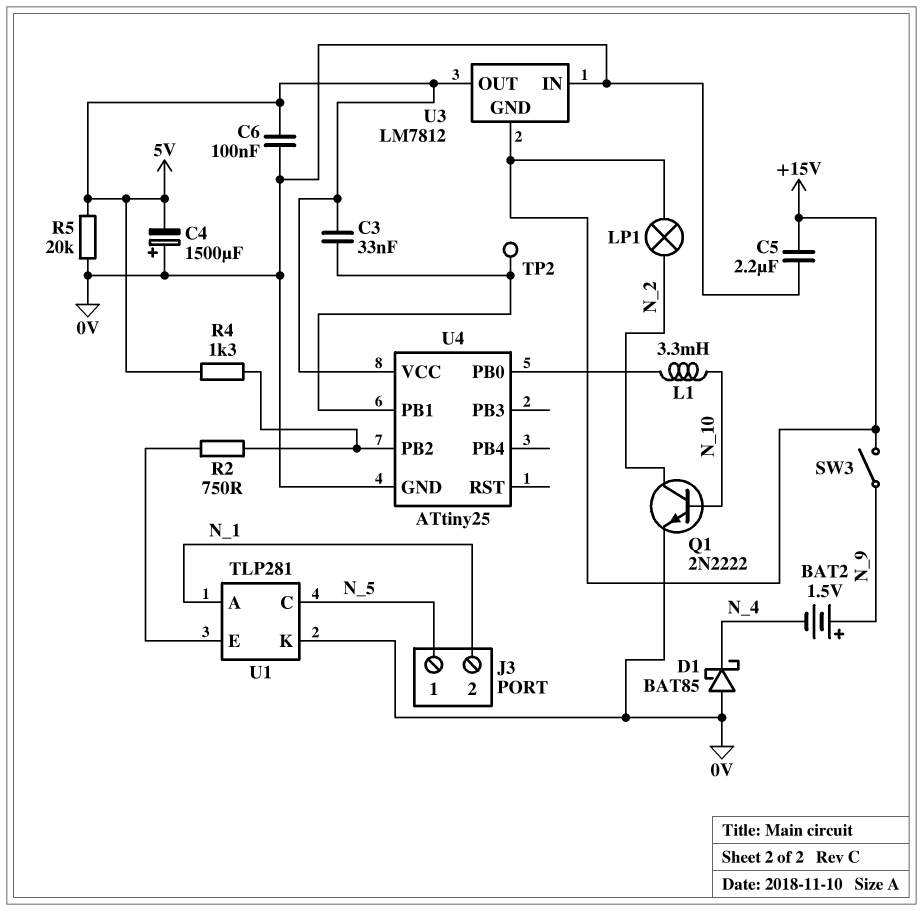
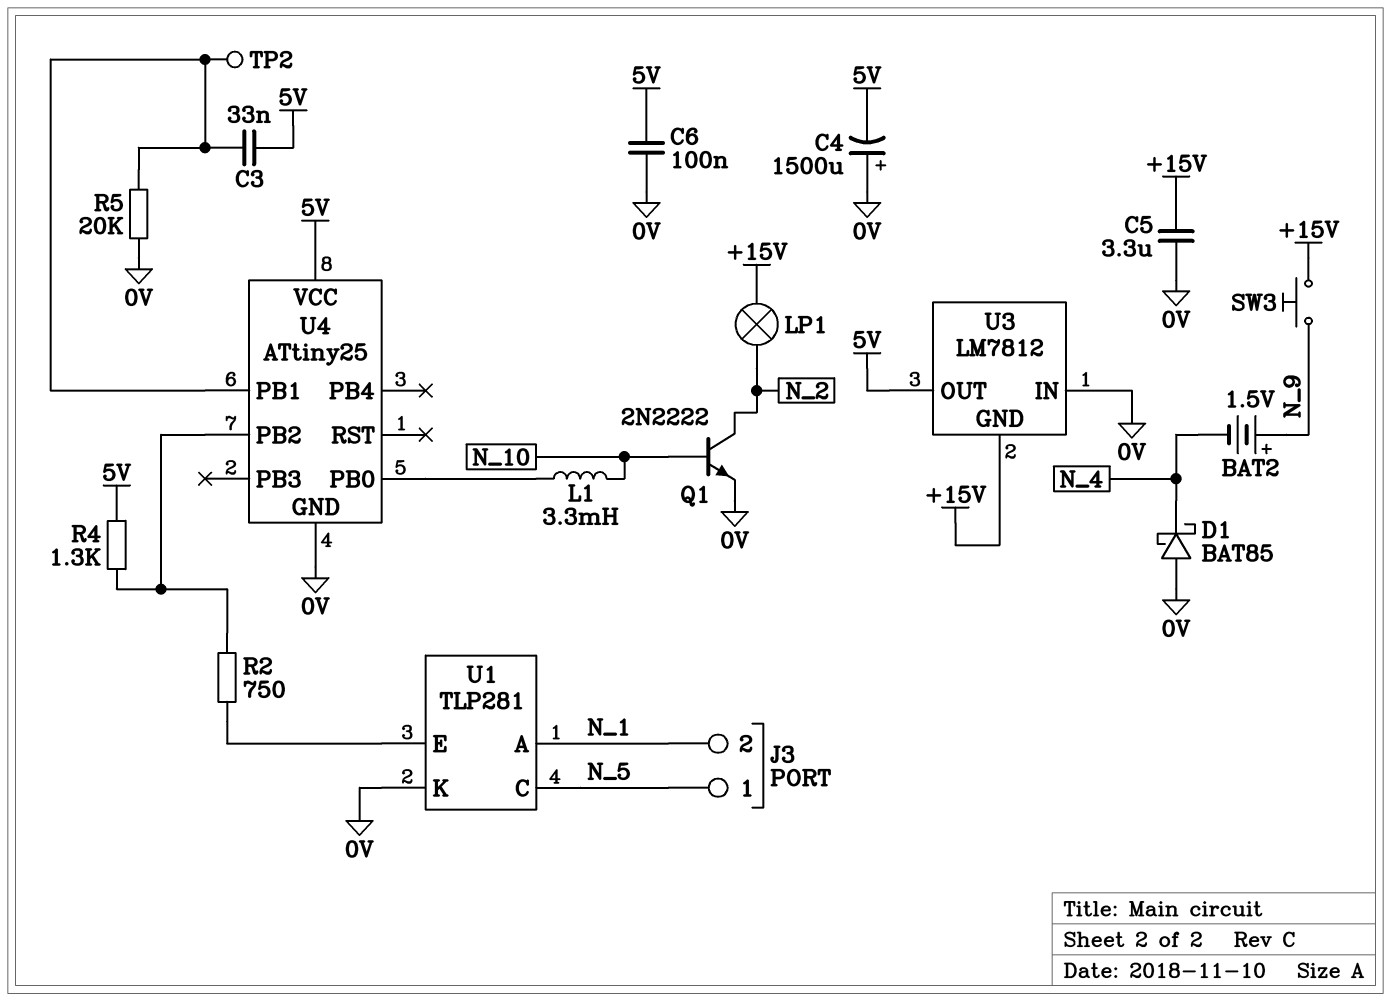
C5: 2.2uF (+15V, 0V) -> 3.3uF (+15V, 0V)
R5: 20k (0V, 5V) -> 20k (0V, U4/PB1)
SW3: switch (+15V, N_9) -> button (+15V, N_9)

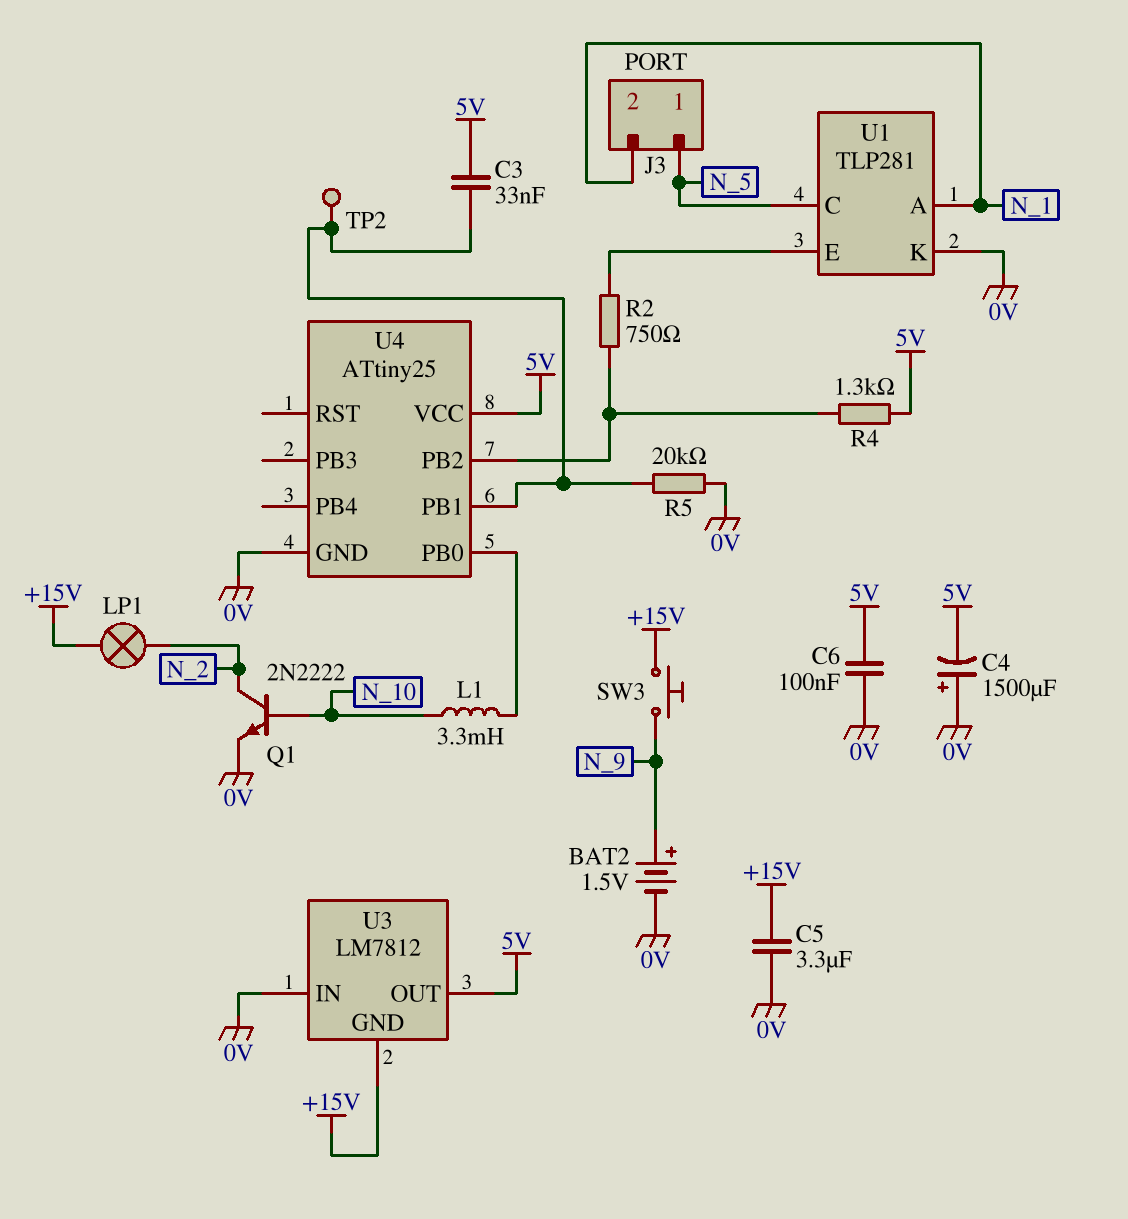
BAT2: 1.5V (plus N_9, minus N_4) -> 1.5V (plus N_9, minus 0V)
D1: schottky BAT85 (A 0V, K N_4) -> none

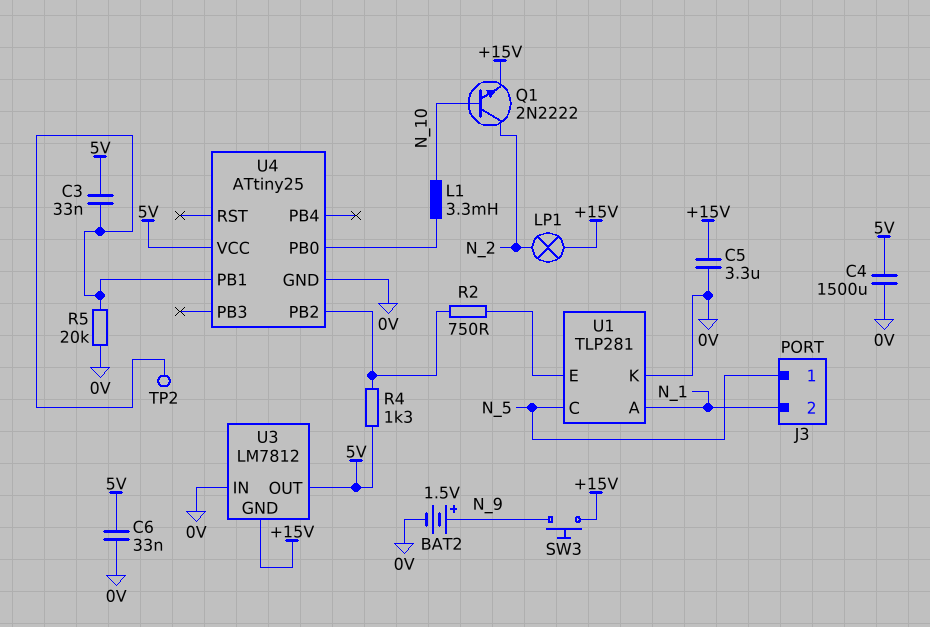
C4: 1500uF (plus 0V, minus 5V) -> 1500uF (0V, 5V)
C6: 100nF (0V, 5V) -> 33nF (0V, 5V)
Q1: NPN 2N2222 (B N_10, C N_2, E 0V) -> NPN 2N2222 (B N_10, C N_2, E +15V)

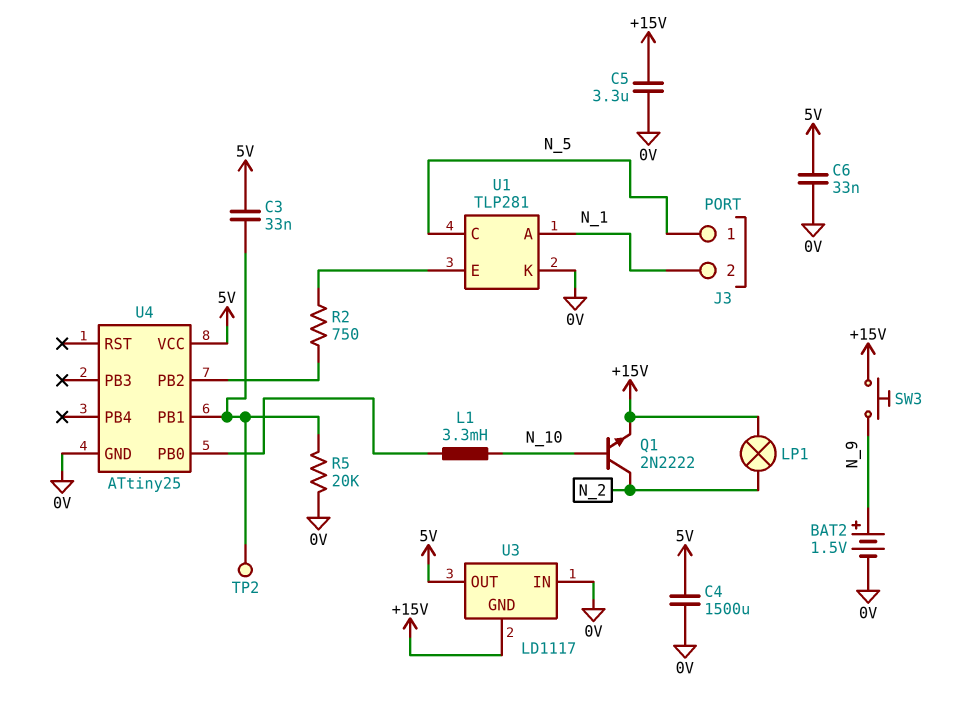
R4: 1.3k (5V, U4/PB2) -> none
U3: LM7812 -> LD1117

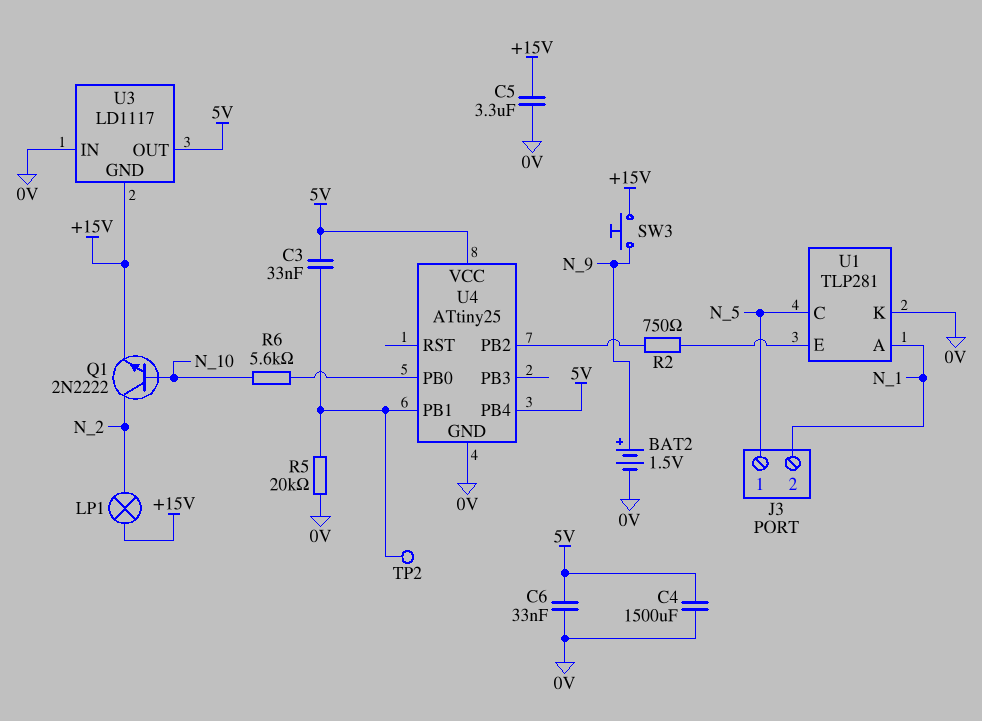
L1: 3.3mH (N_10, U4/PB0) -> none
R6: none -> 5.6k (N_10, U4/PB0)
U4 pin PB4: none -> 5V

